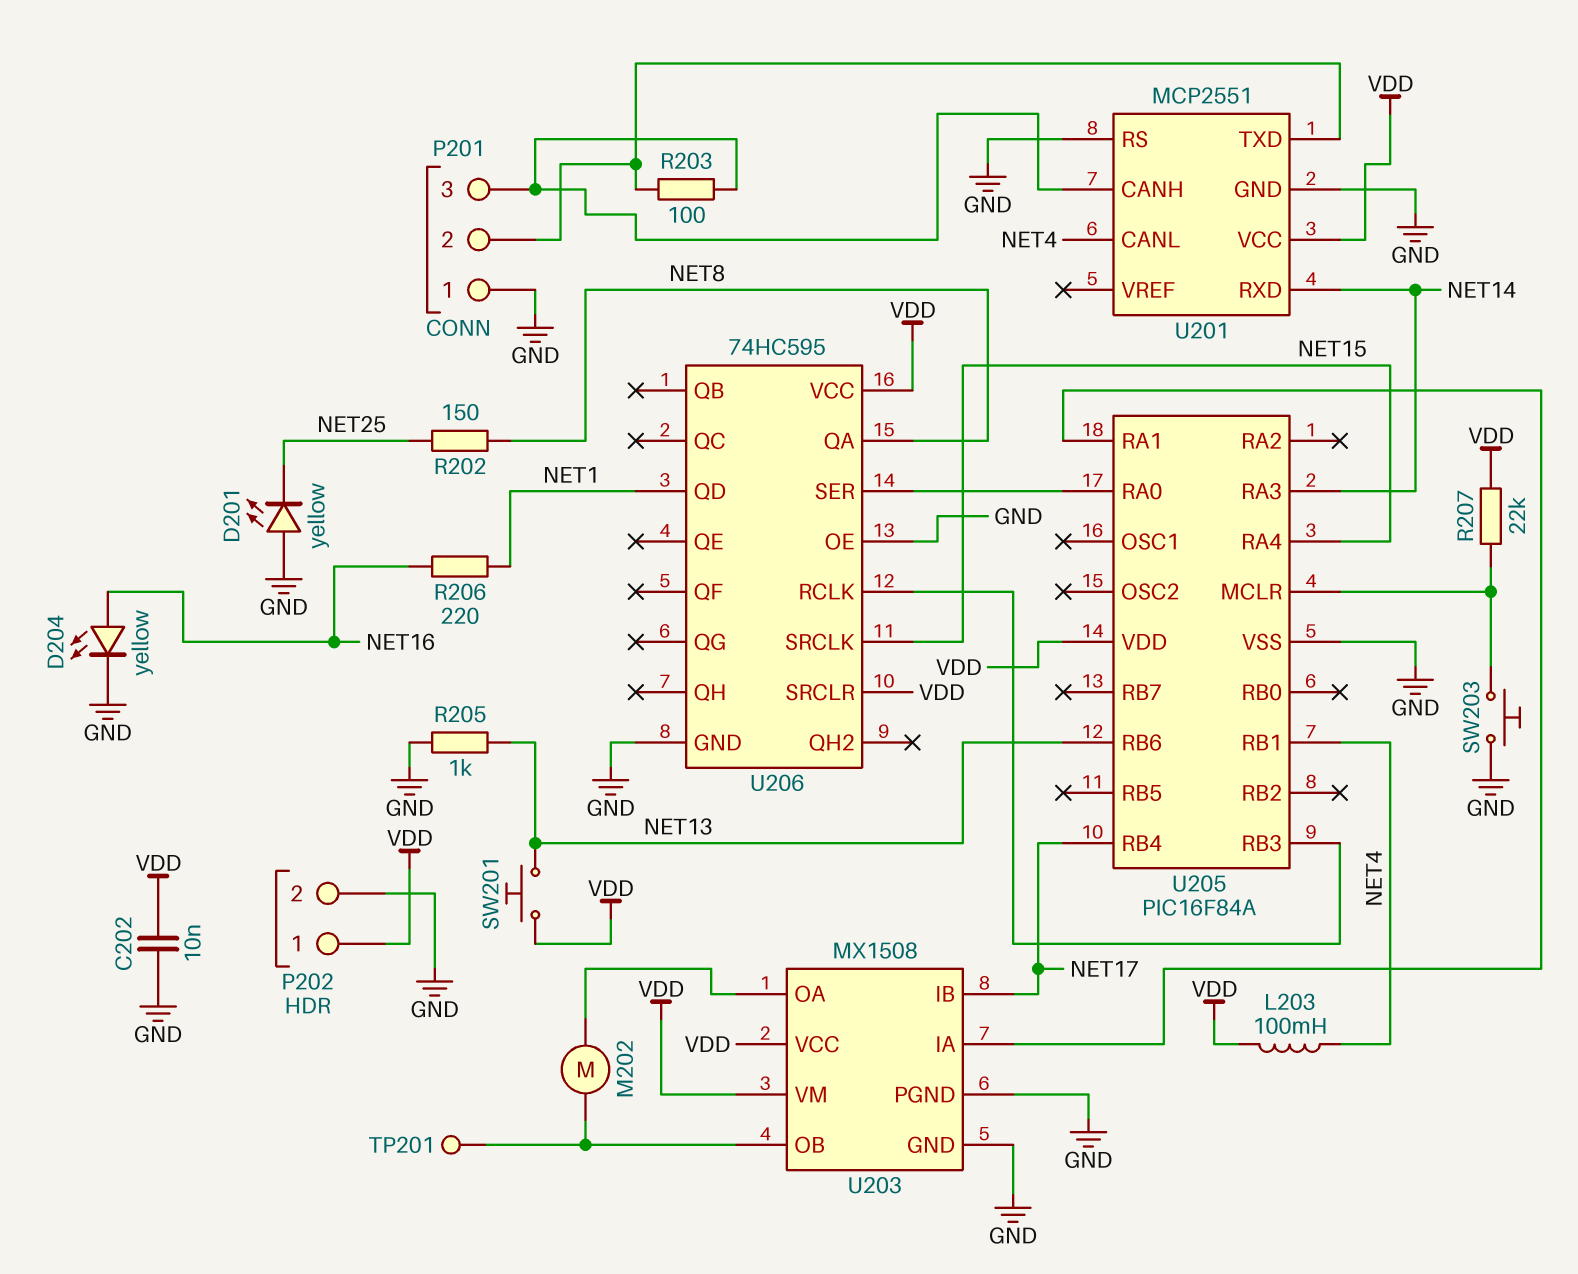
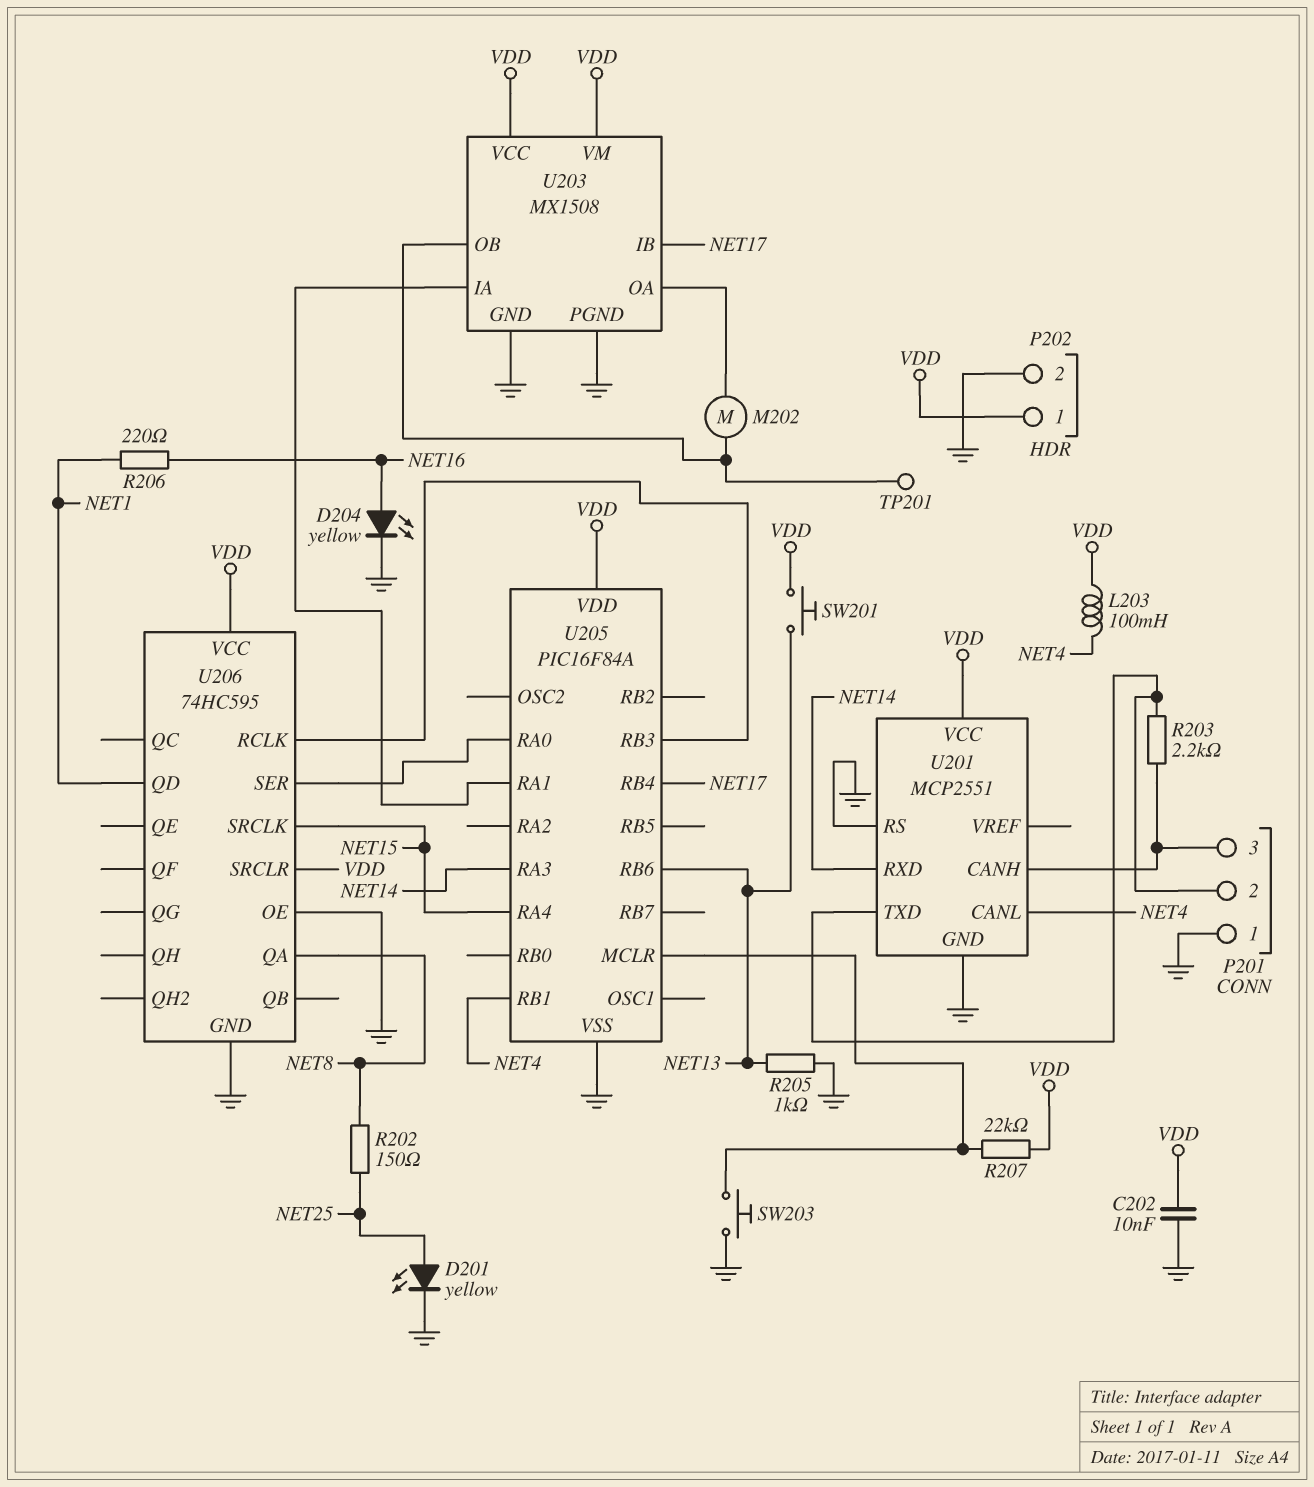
D201: LED yellow (A GND, K NET25) -> LED yellow (A NET25, K GND)
R203: 100 (P201/2, P201/3) -> 2.2k (P201/2, P201/3)

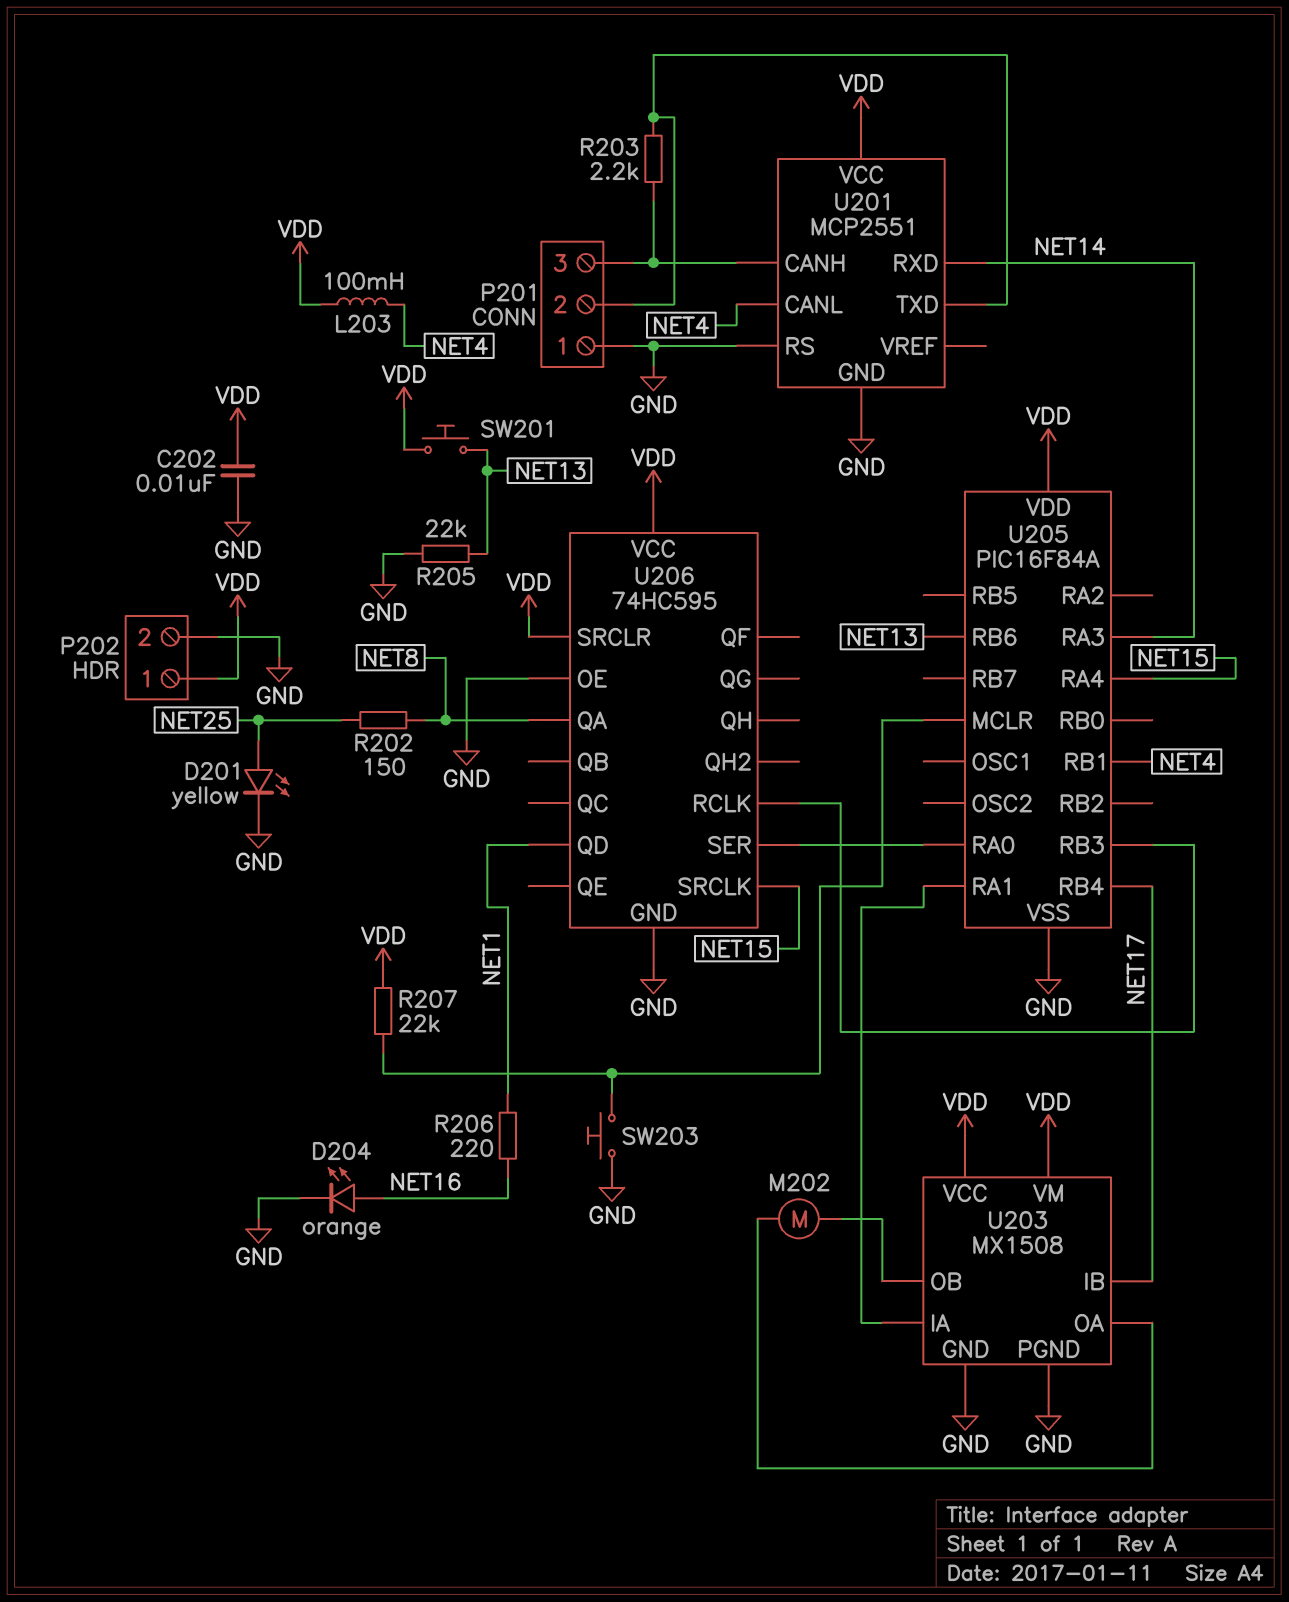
D204: LED yellow (A NET16, K GND) -> LED orange (A NET16, K GND)
R205: 1k (GND, NET13) -> 22k (GND, NET13)
TP201: test point (U203/OB) -> none

